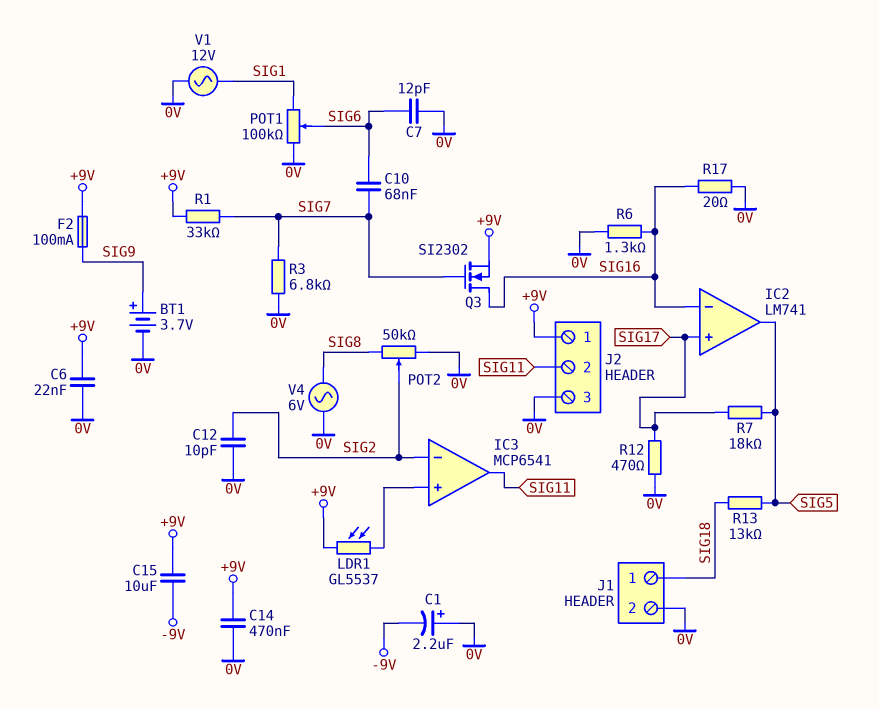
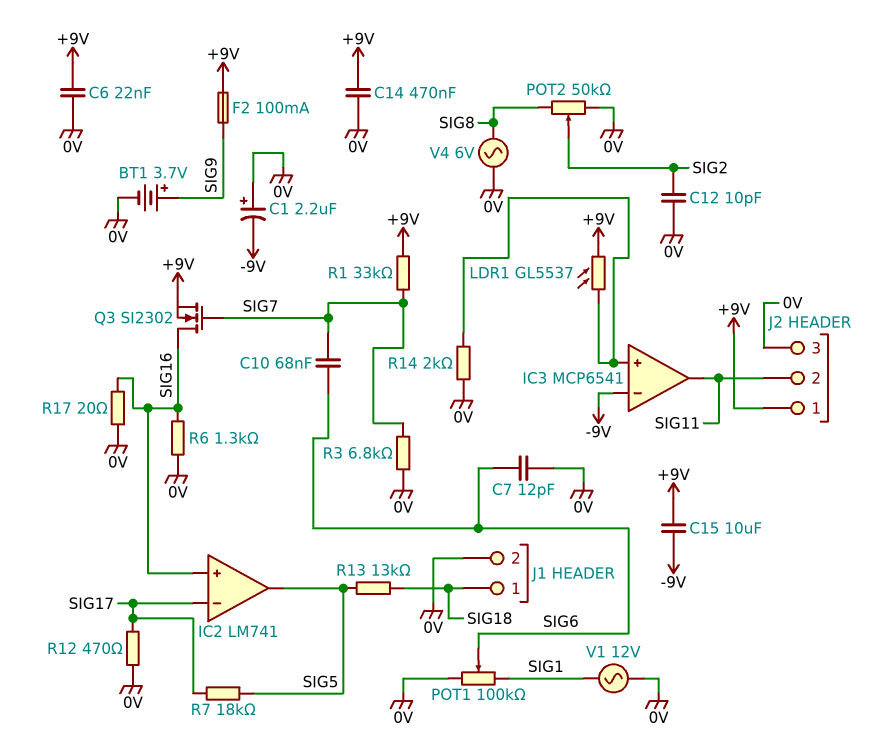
IC2 pin in+: SIG17 -> SIG16
IC2 pin in-: SIG16 -> SIG17
IC3 pin in-: SIG2 -> -9V
R14: none -> 2k (0V, IC3/in+)

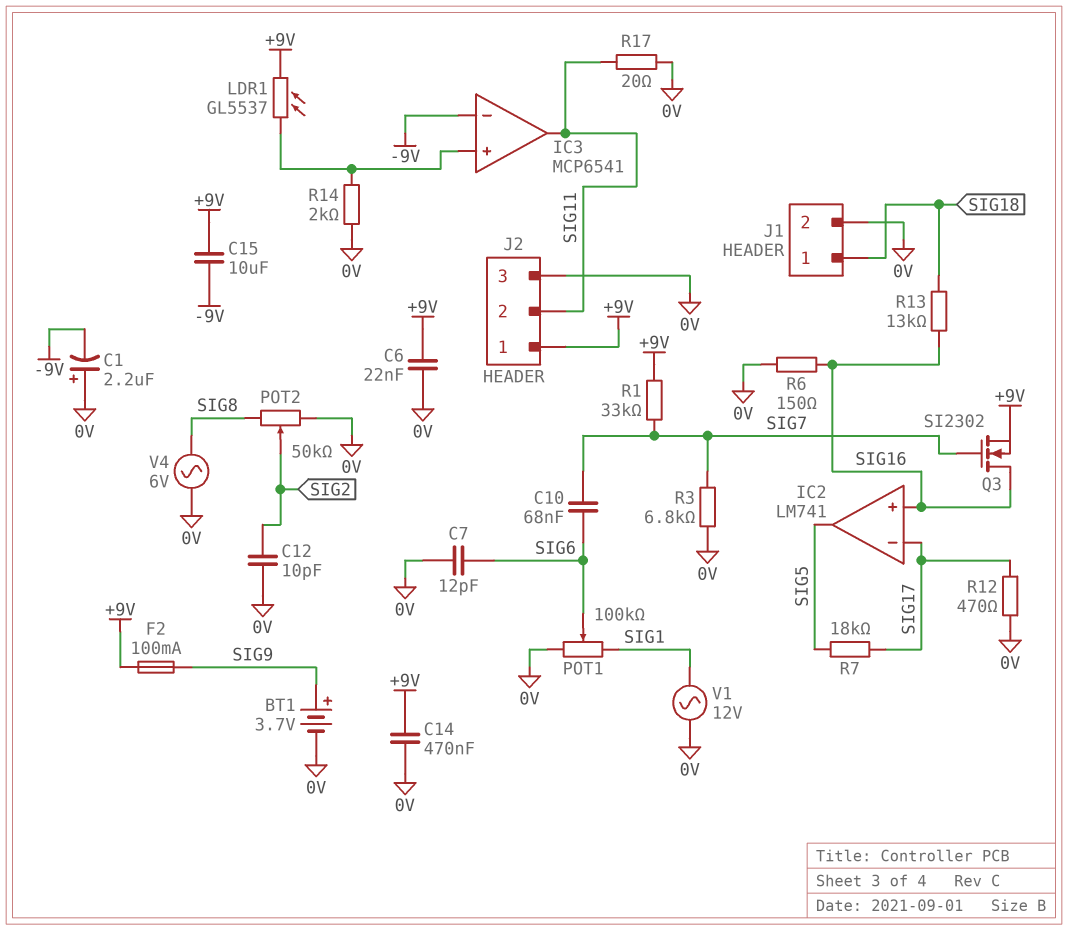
R6: 1.3k (0V, SIG16) -> 150 (0V, SIG16)
R13: 13k (SIG5, SIG18) -> 13k (SIG16, SIG18)
R17: 20 (0V, SIG16) -> 20 (0V, SIG11)

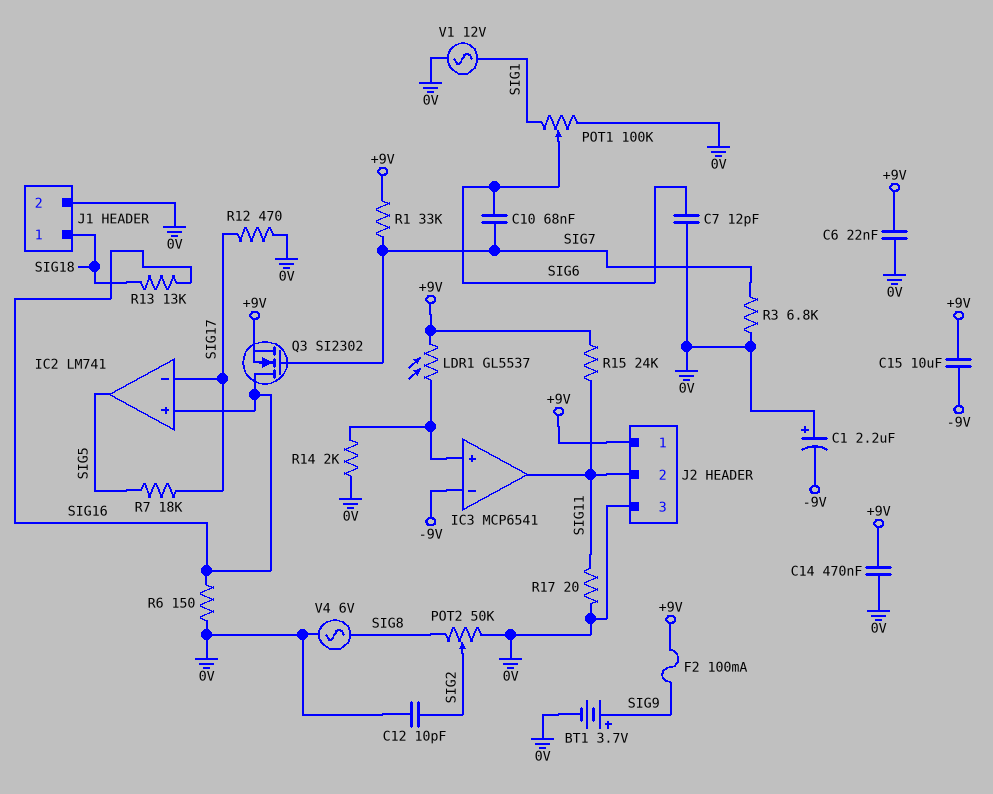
R15: none -> 24k (+9V, SIG11)

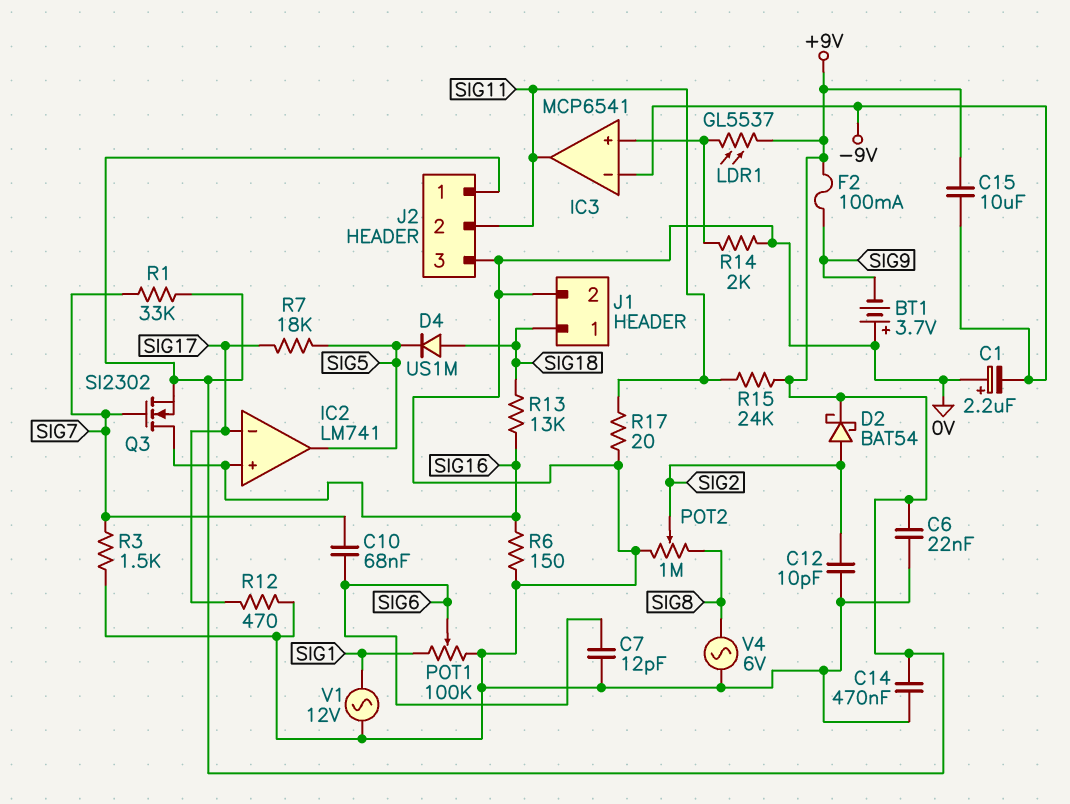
BT1: 3.7V (plus SIG9, minus 0V) -> 3.7V (plus 0V, minus SIG9)
D2: none -> schottky BAT54 (A SIG2, K +9V)
D4: none -> diode US1M (A SIG18, K SIG5)
POT2: 50k (0V, SIG8, wiper SIG2) -> 1M (0V, SIG8, wiper SIG2)
R3: 6.8k (0V, SIG7) -> 1.5k (0V, SIG7)

